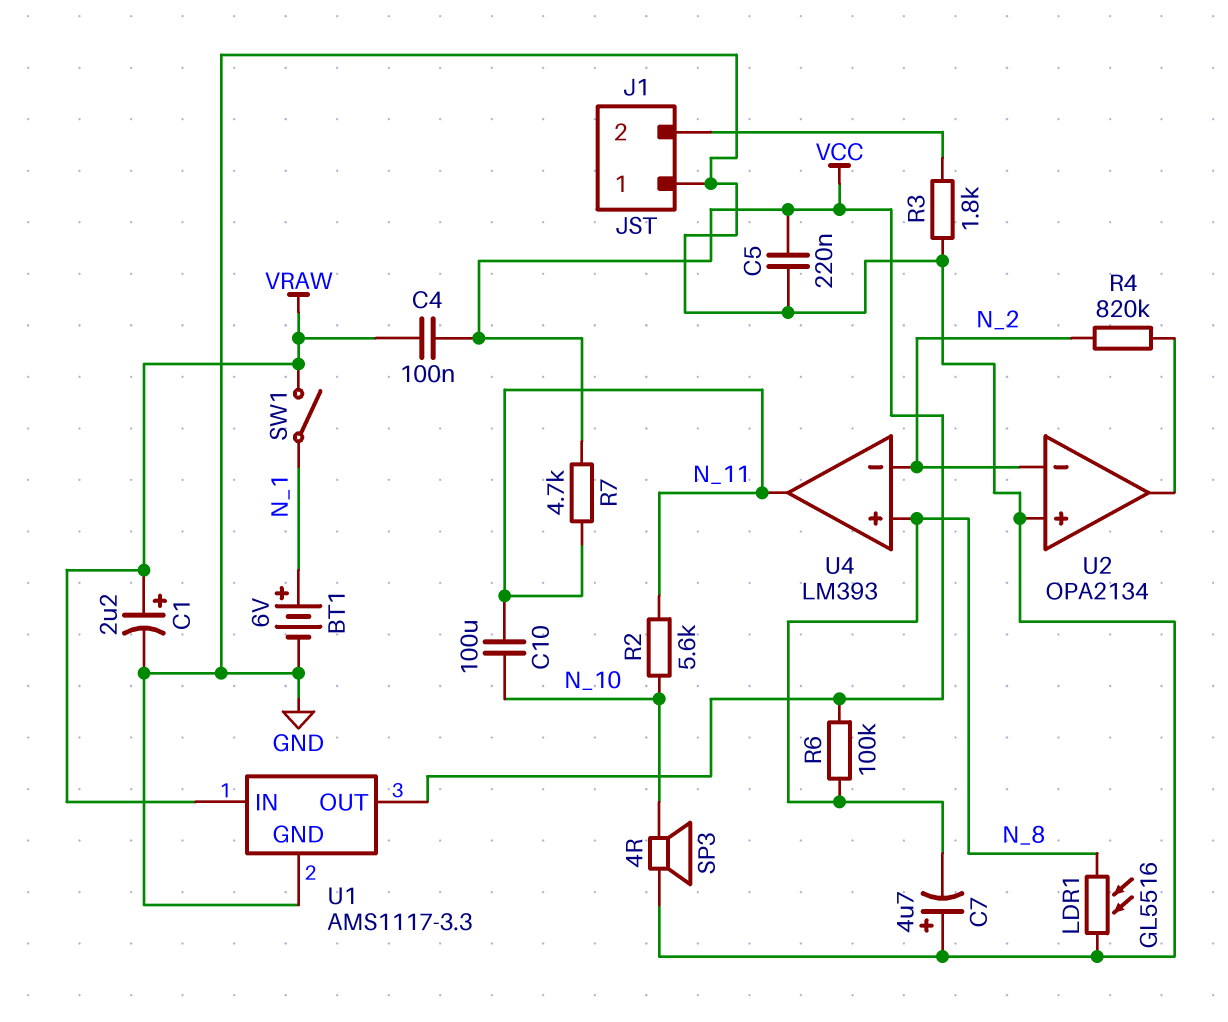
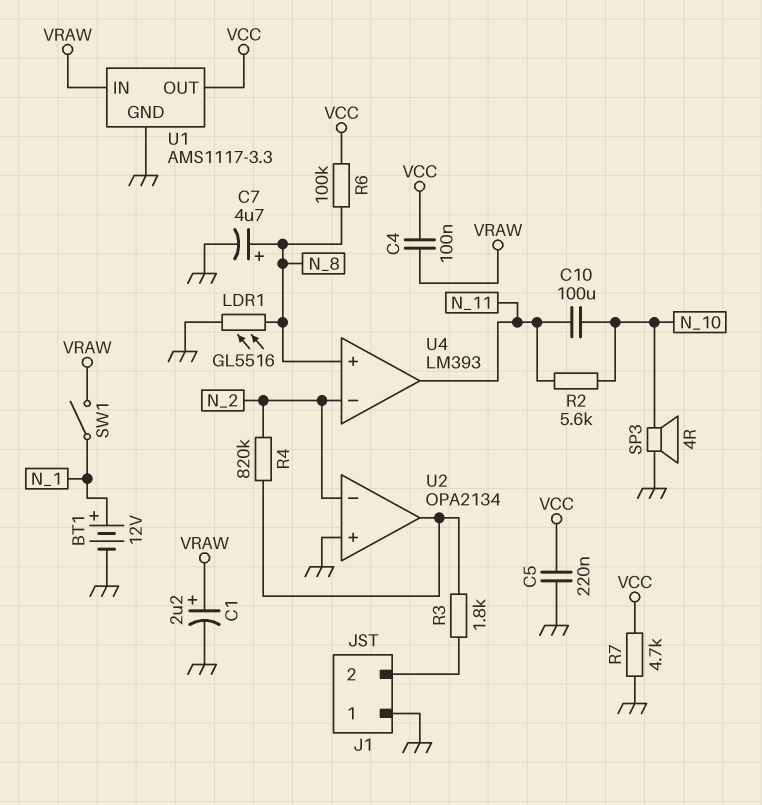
BT1: 6V (plus N_1, minus GND) -> 12V (plus N_1, minus GND)
C7: 4.7uF (plus GND, minus N_8) -> 4.7uF (plus N_8, minus GND)
R3: 1.8k (GND, J1/2) -> 1.8k (J1/2, U2/out)
R7: 4.7k (N_11, VCC) -> 4.7k (GND, VCC)

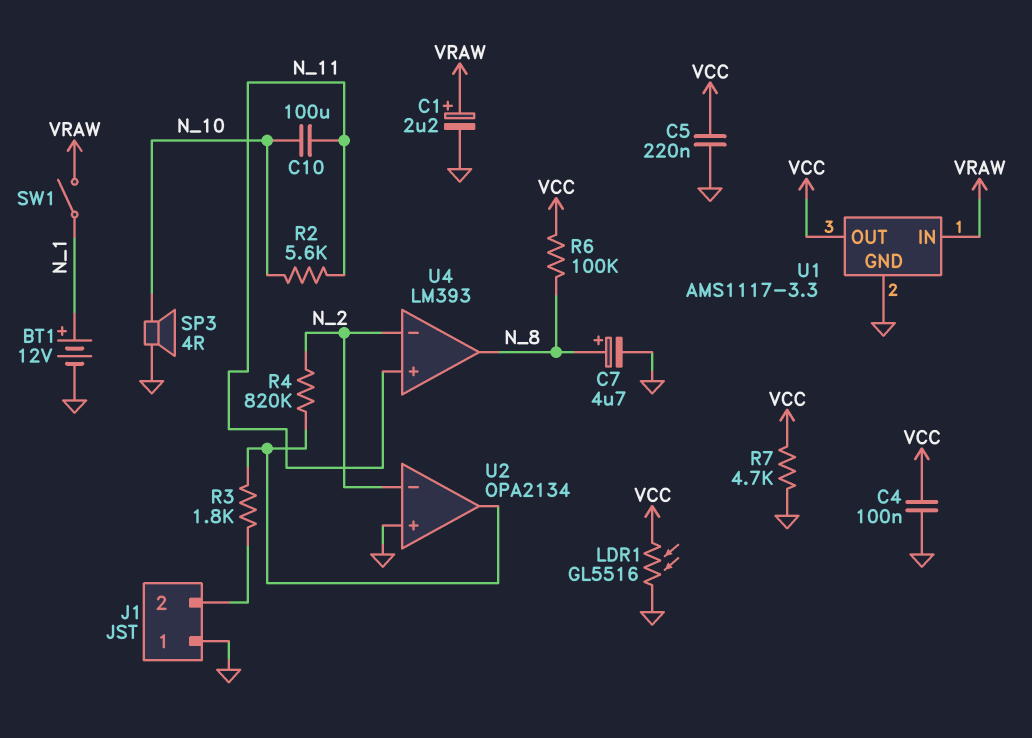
C4: 100nF (VCC, VRAW) -> 100nF (GND, VCC)
LDR1: GL5516 (GND, N_8) -> GL5516 (GND, VCC)
U4 pin in+: N_8 -> N_11
U4 pin out: N_11 -> N_8

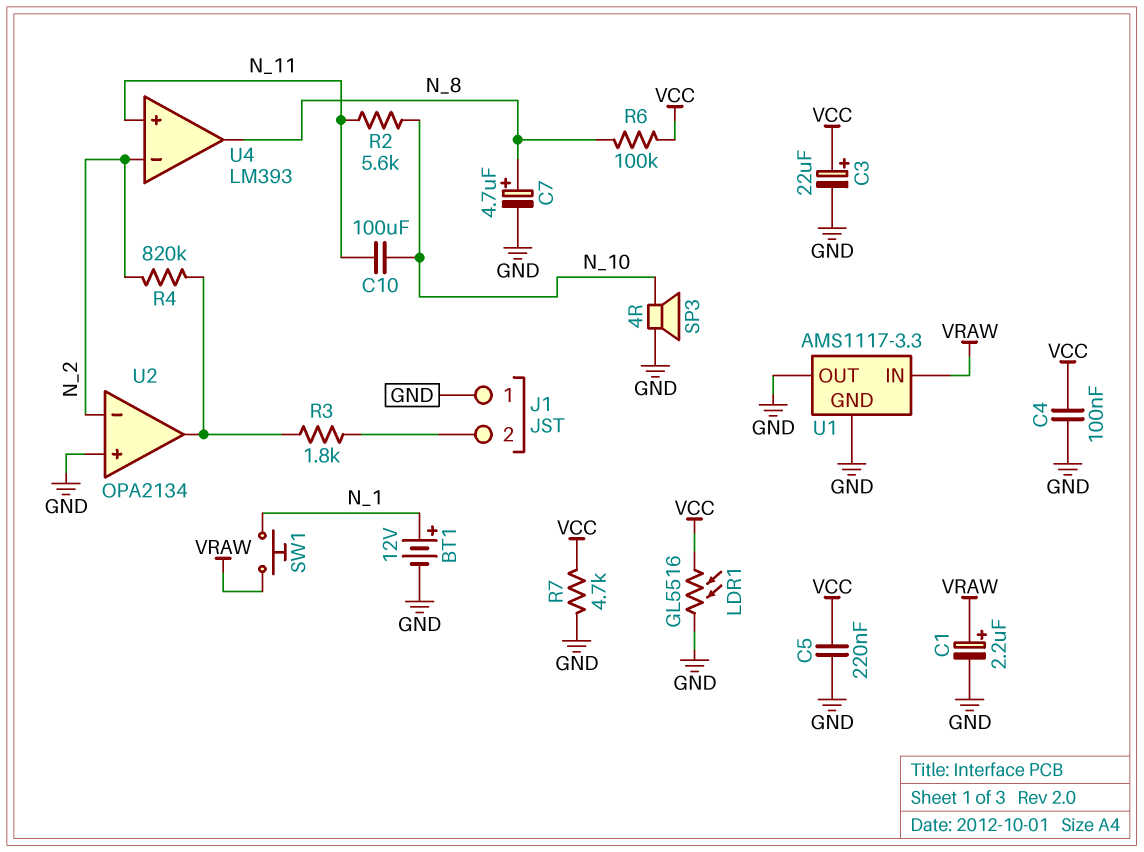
C3: none -> 22uF (plus VCC, minus GND)
SW1: switch (N_1, VRAW) -> button (N_1, VRAW)
U1 pin OUT: VCC -> GND

